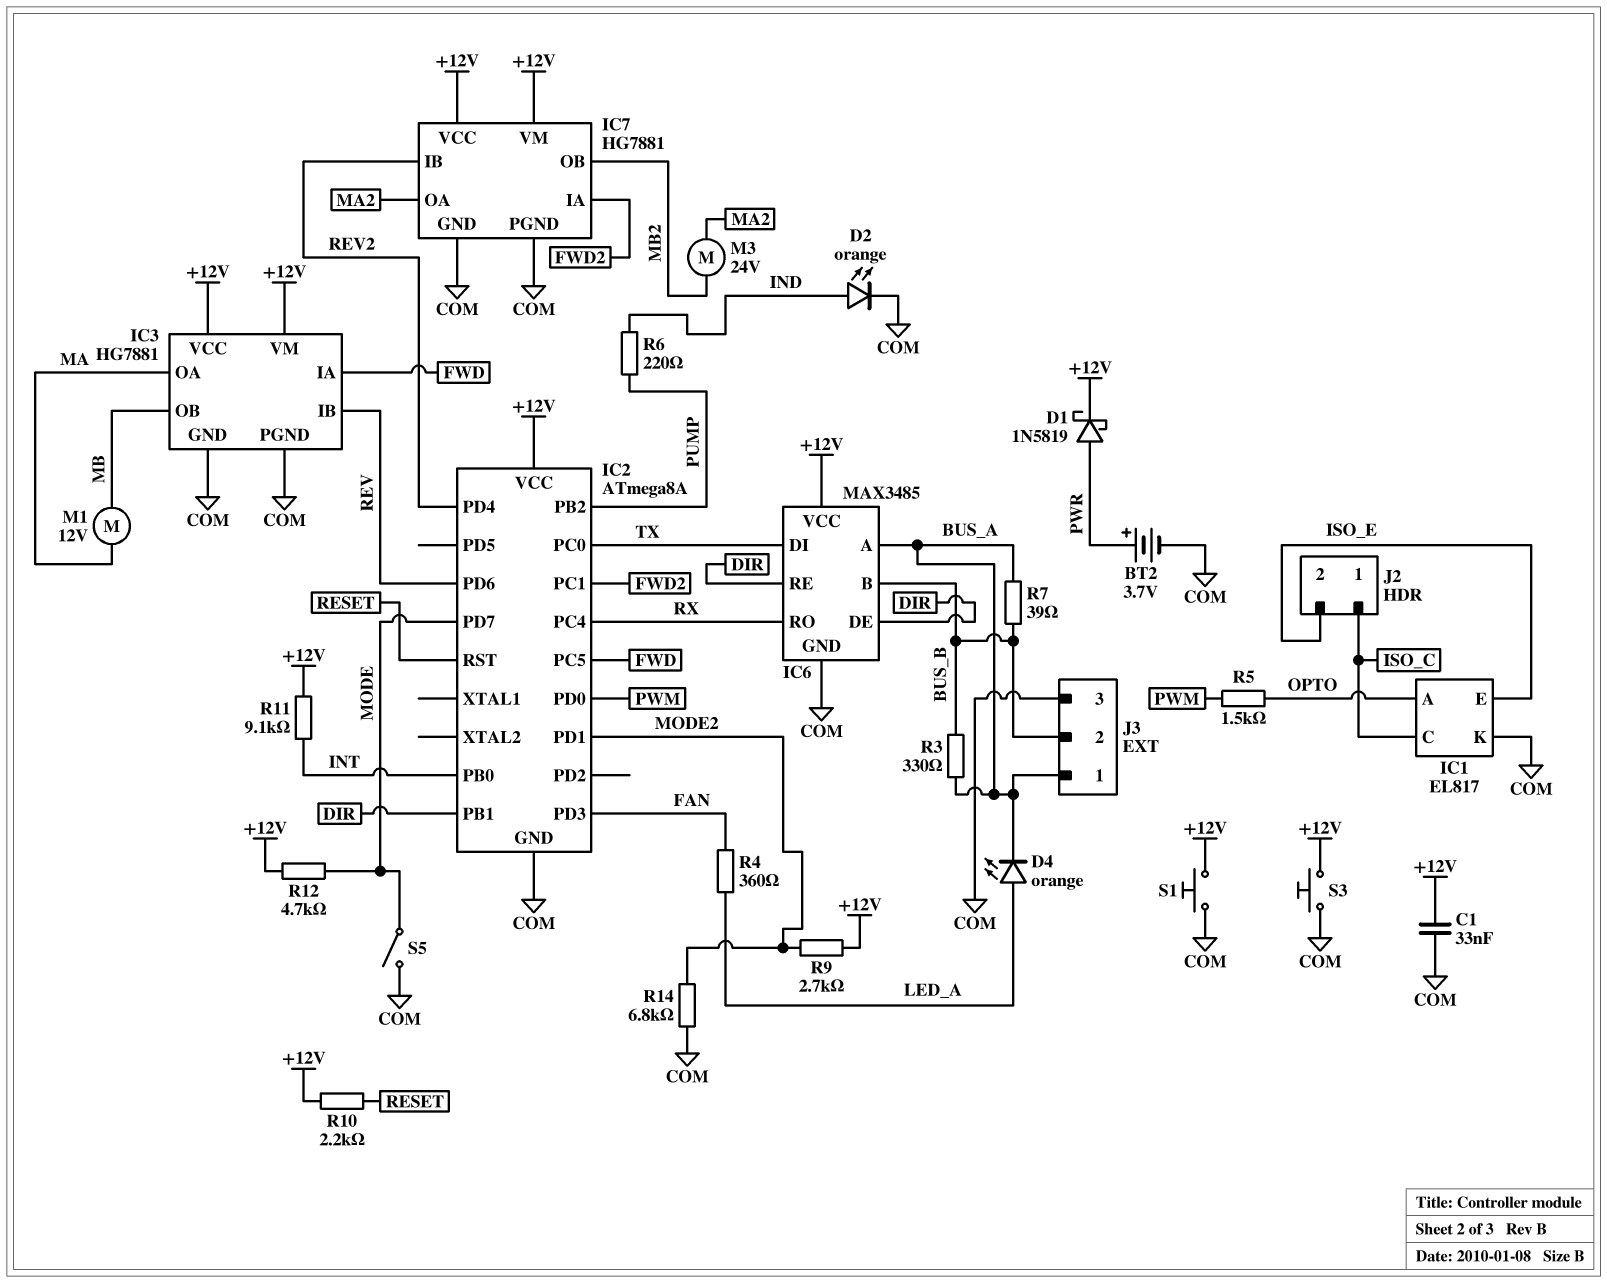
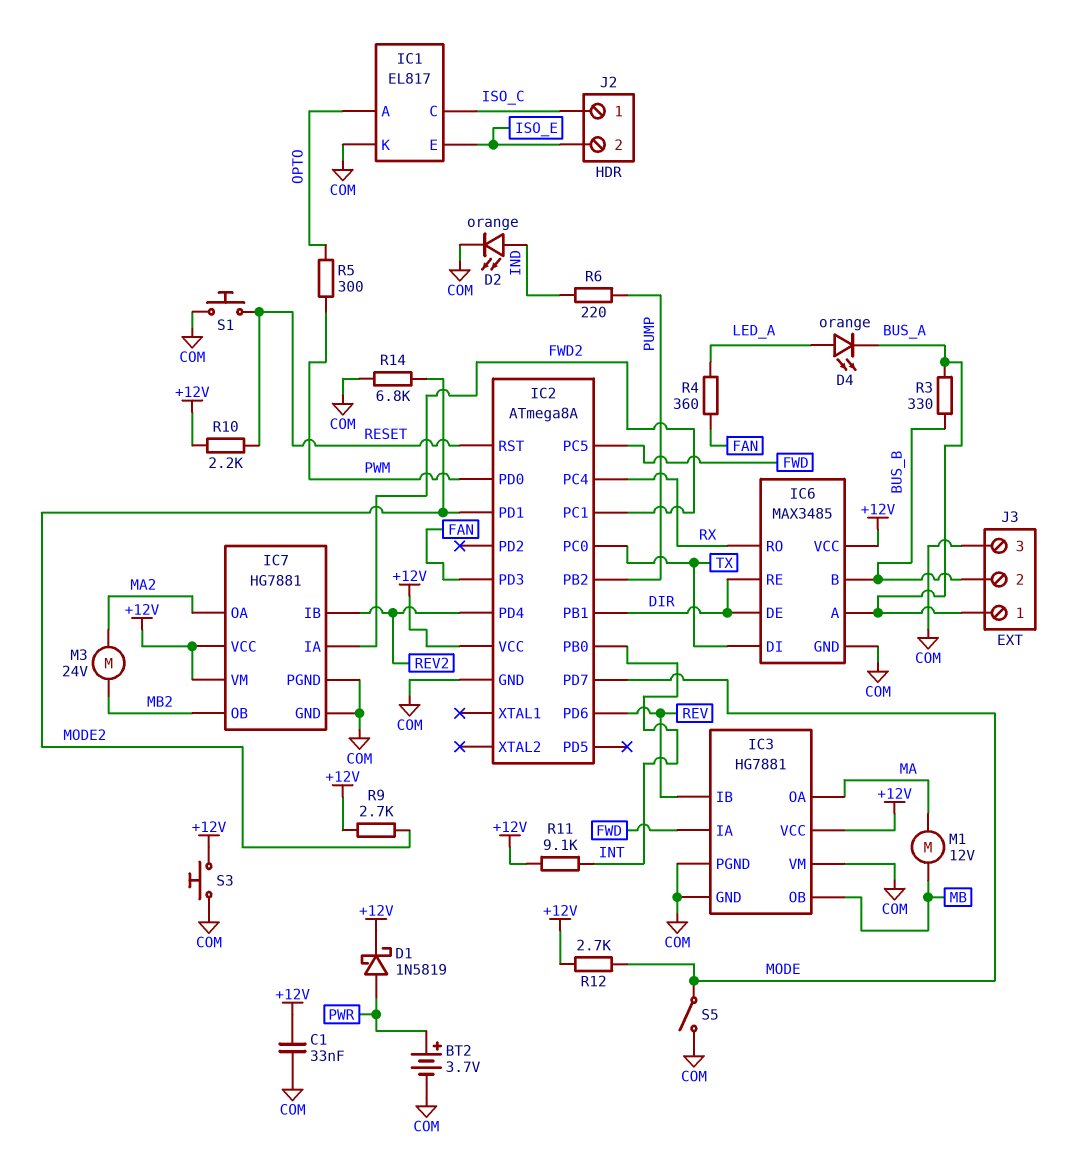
IC3 pin VM: +12V -> COM
R5: 1.5k (OPTO, PWM) -> 300 (OPTO, PWM)
R7: 39 (BUS_A, BUS_B) -> none
R12: 4.7k (+12V, MODE) -> 2.7k (+12V, MODE)
S1: button (+12V, COM) -> button (COM, RESET)

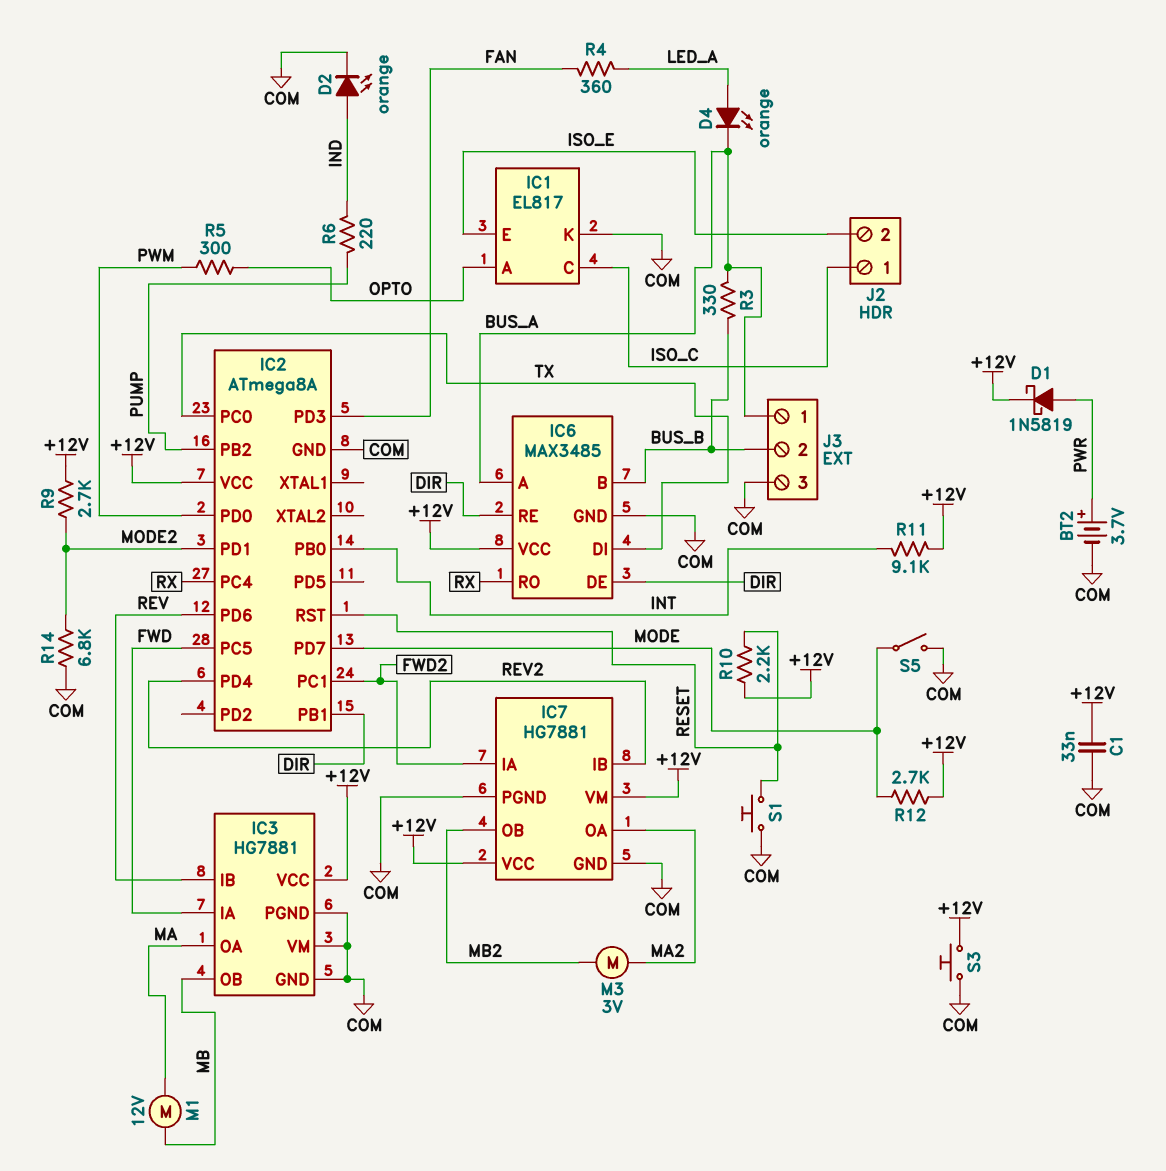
M3: motor 24V (MA2, MB2) -> motor 3V (MA2, MB2)

